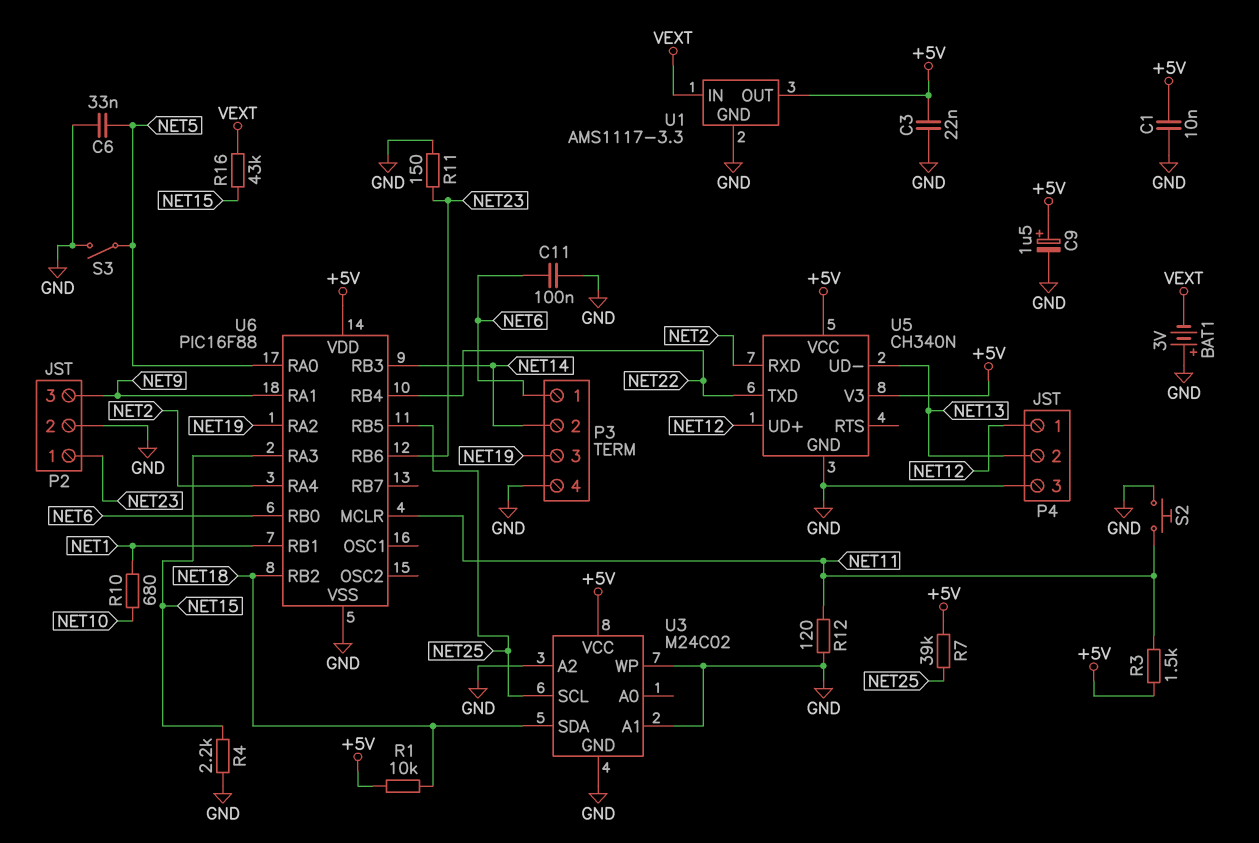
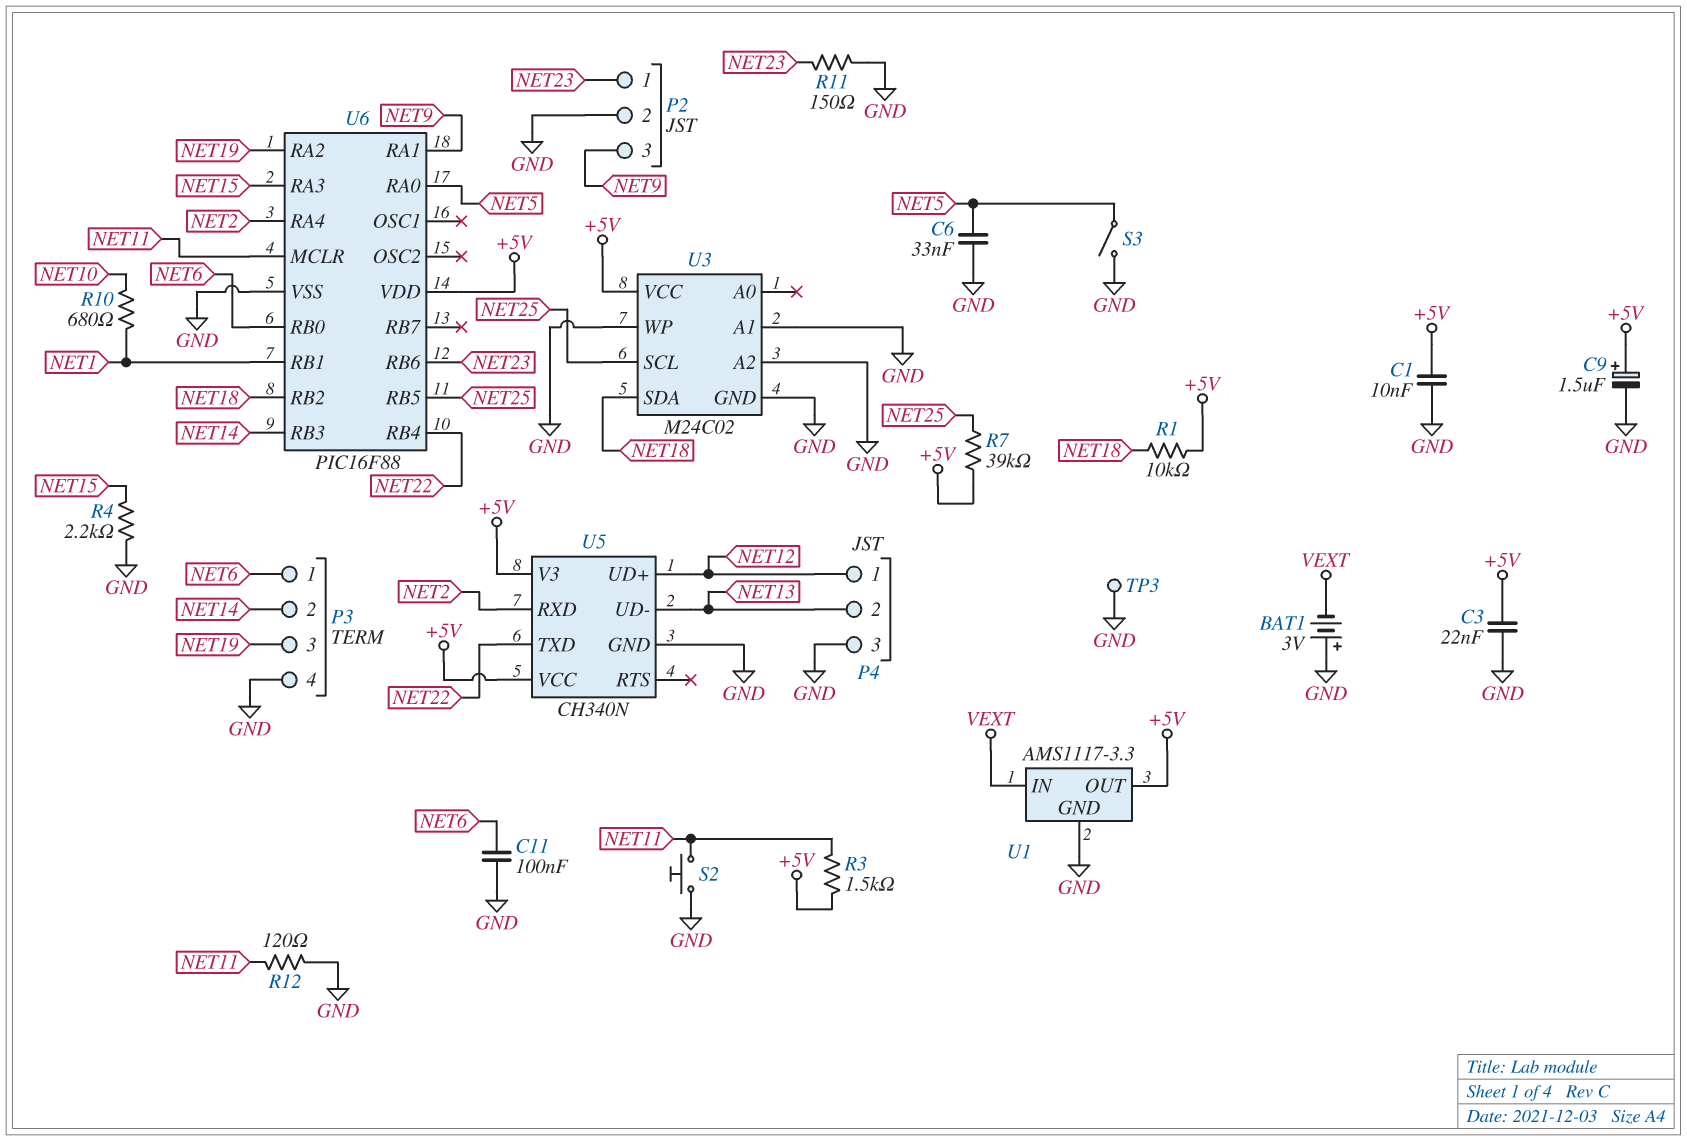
R16: 43k (NET15, VEXT) -> none
TP3: none -> test point (GND)

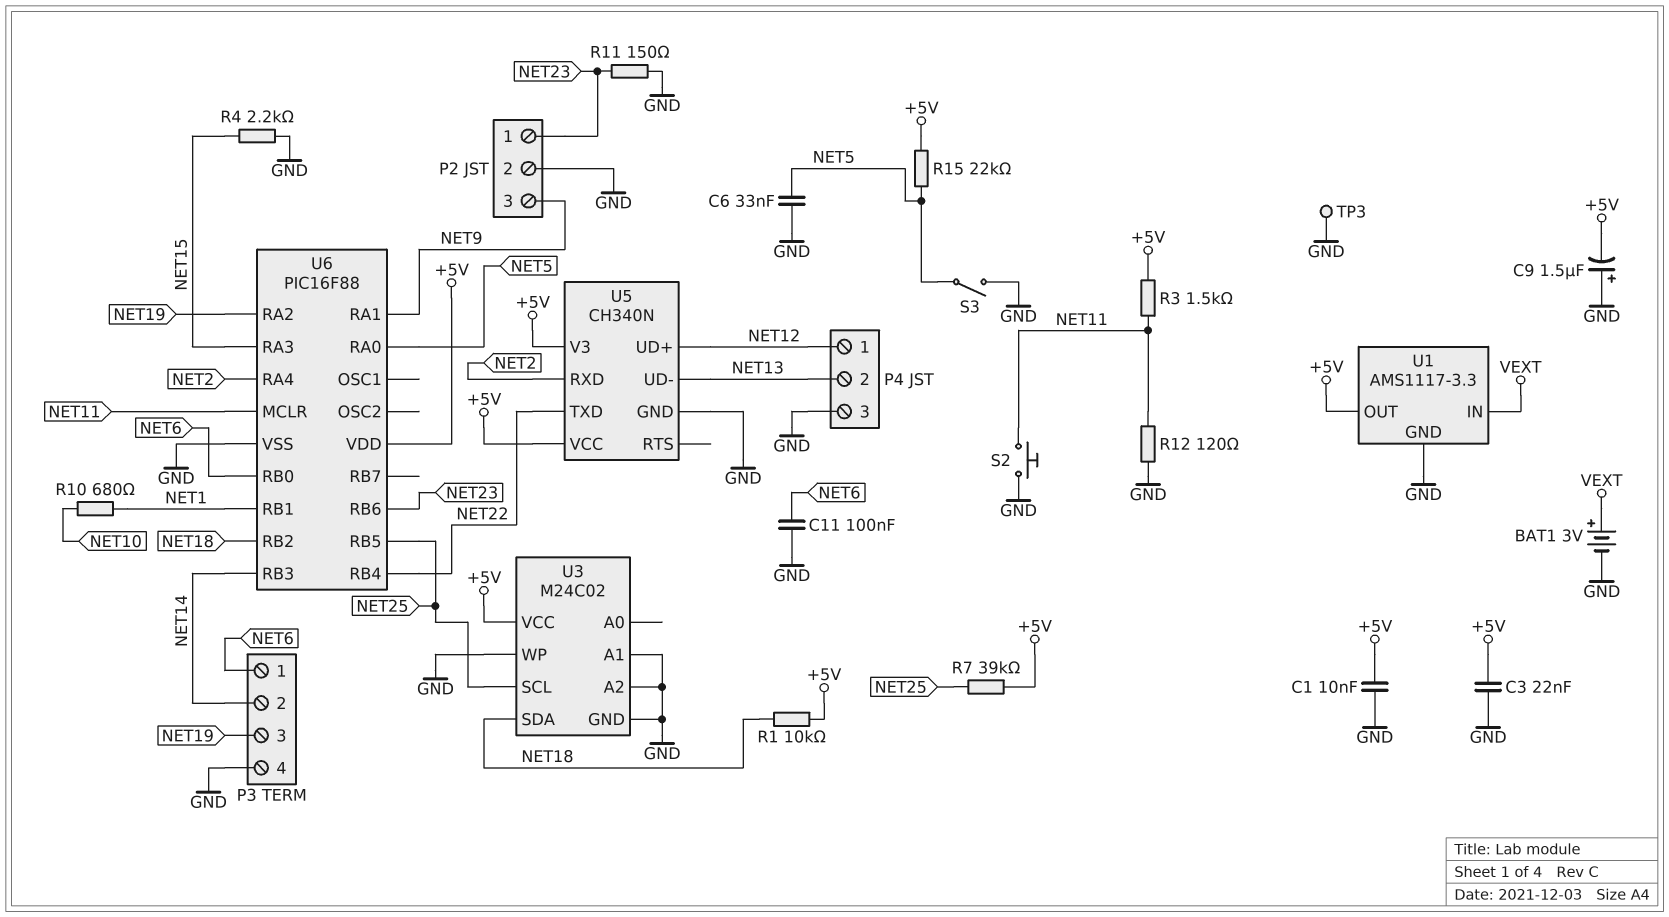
BAT1: 3V (plus GND, minus VEXT) -> 3V (plus VEXT, minus GND)
C9: 1.5uF (plus +5V, minus GND) -> 1.5uF (plus GND, minus +5V)
R15: none -> 22k (+5V, NET5)

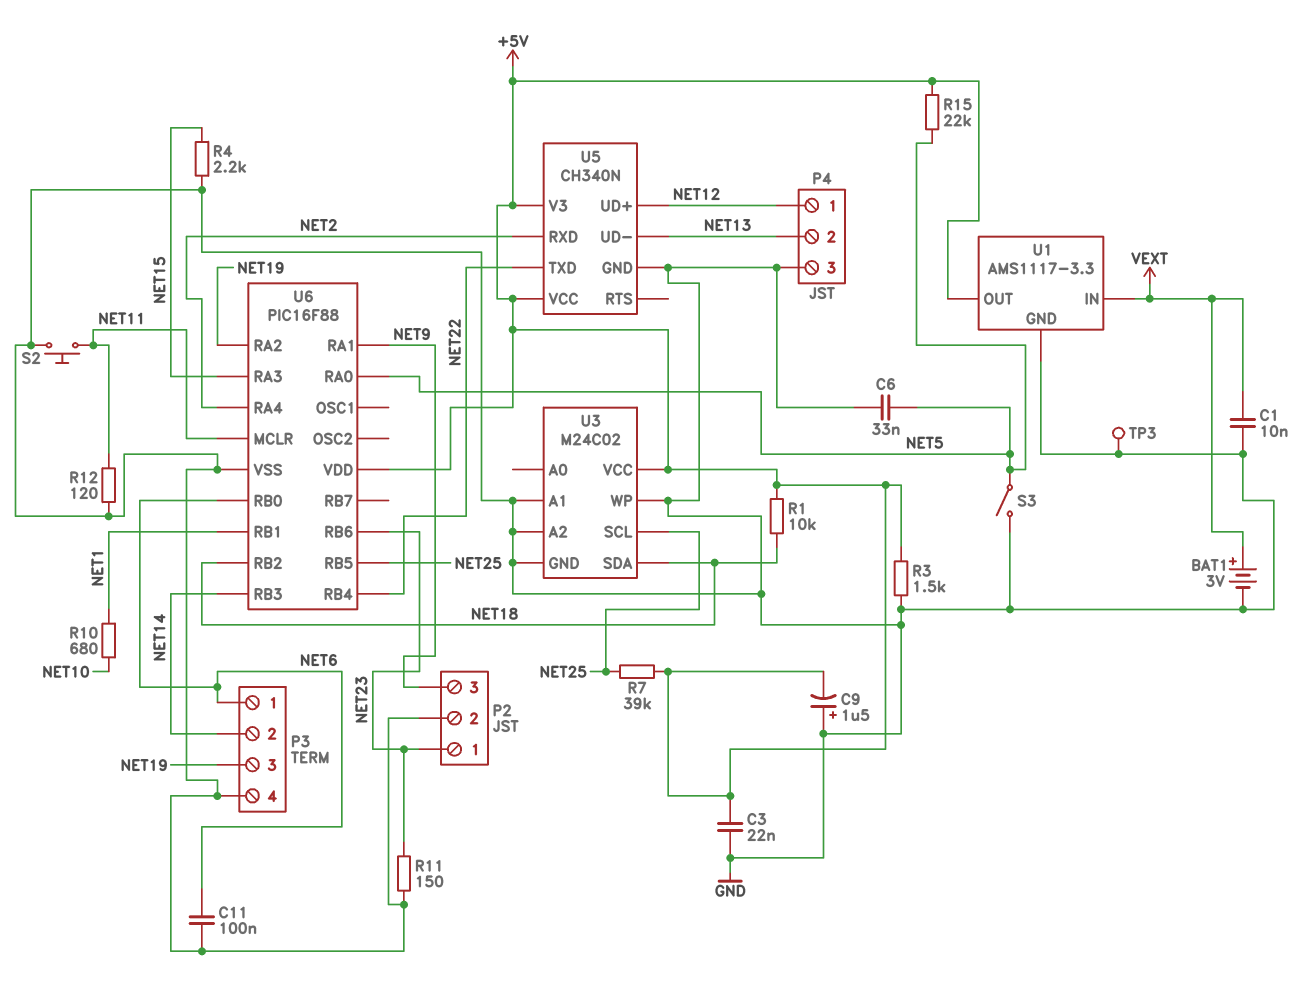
C1: 10nF (+5V, GND) -> 10nF (GND, VEXT)
R3: 1.5k (+5V, NET11) -> 1.5k (+5V, GND)

